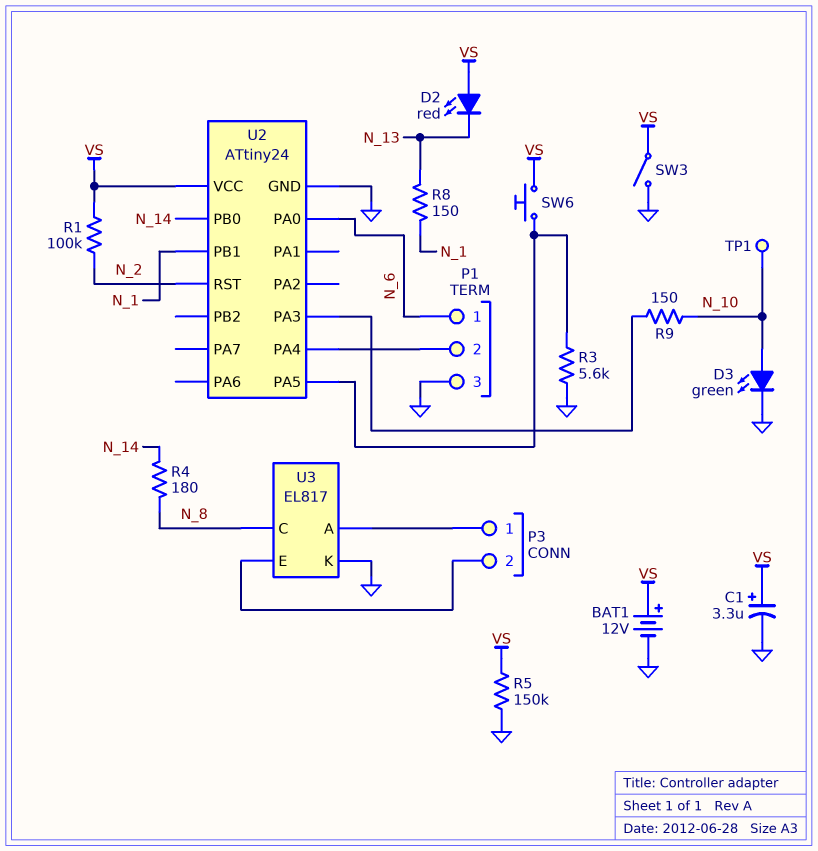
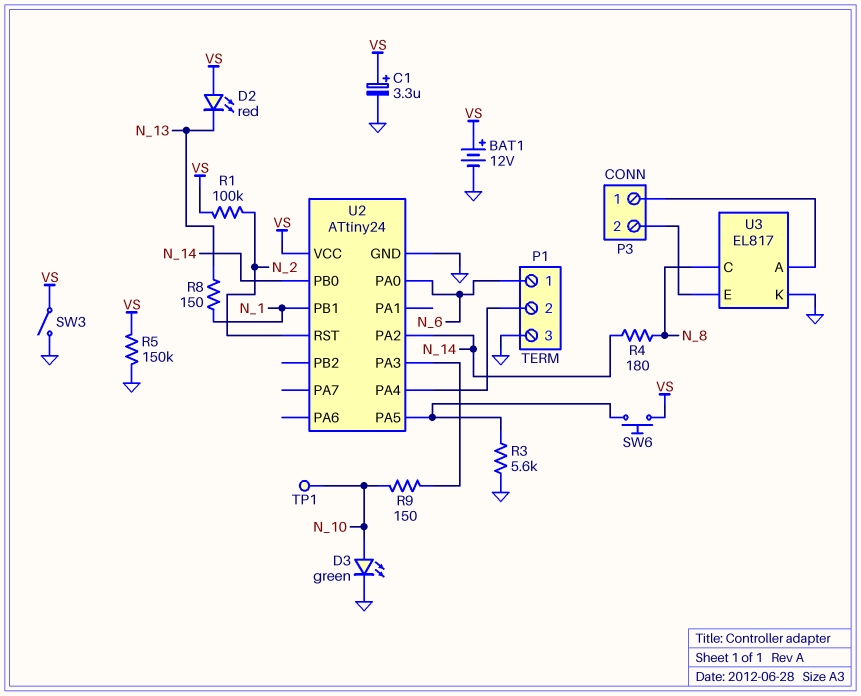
U2 pin PA2: none -> N_14

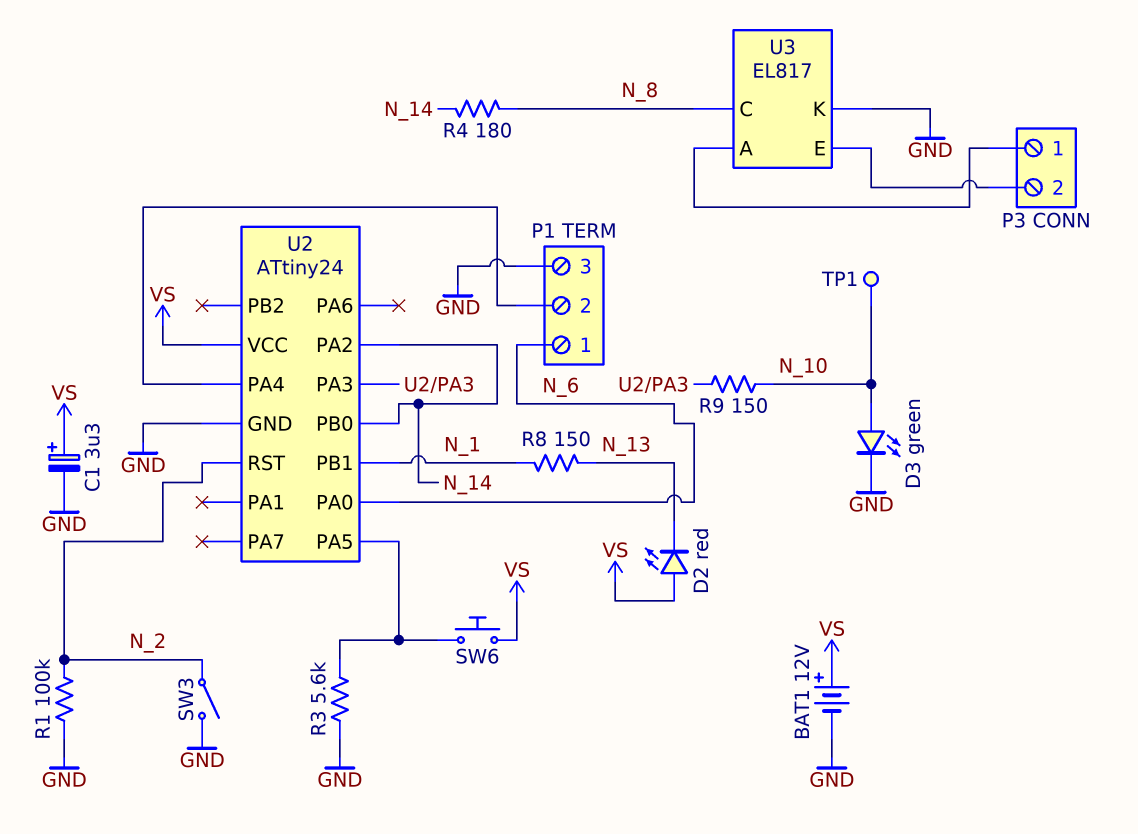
R1: 100k (N_2, VS) -> 100k (GND, N_2)
R5: 150k (GND, VS) -> none
SW3: switch (GND, VS) -> switch (GND, N_2)

